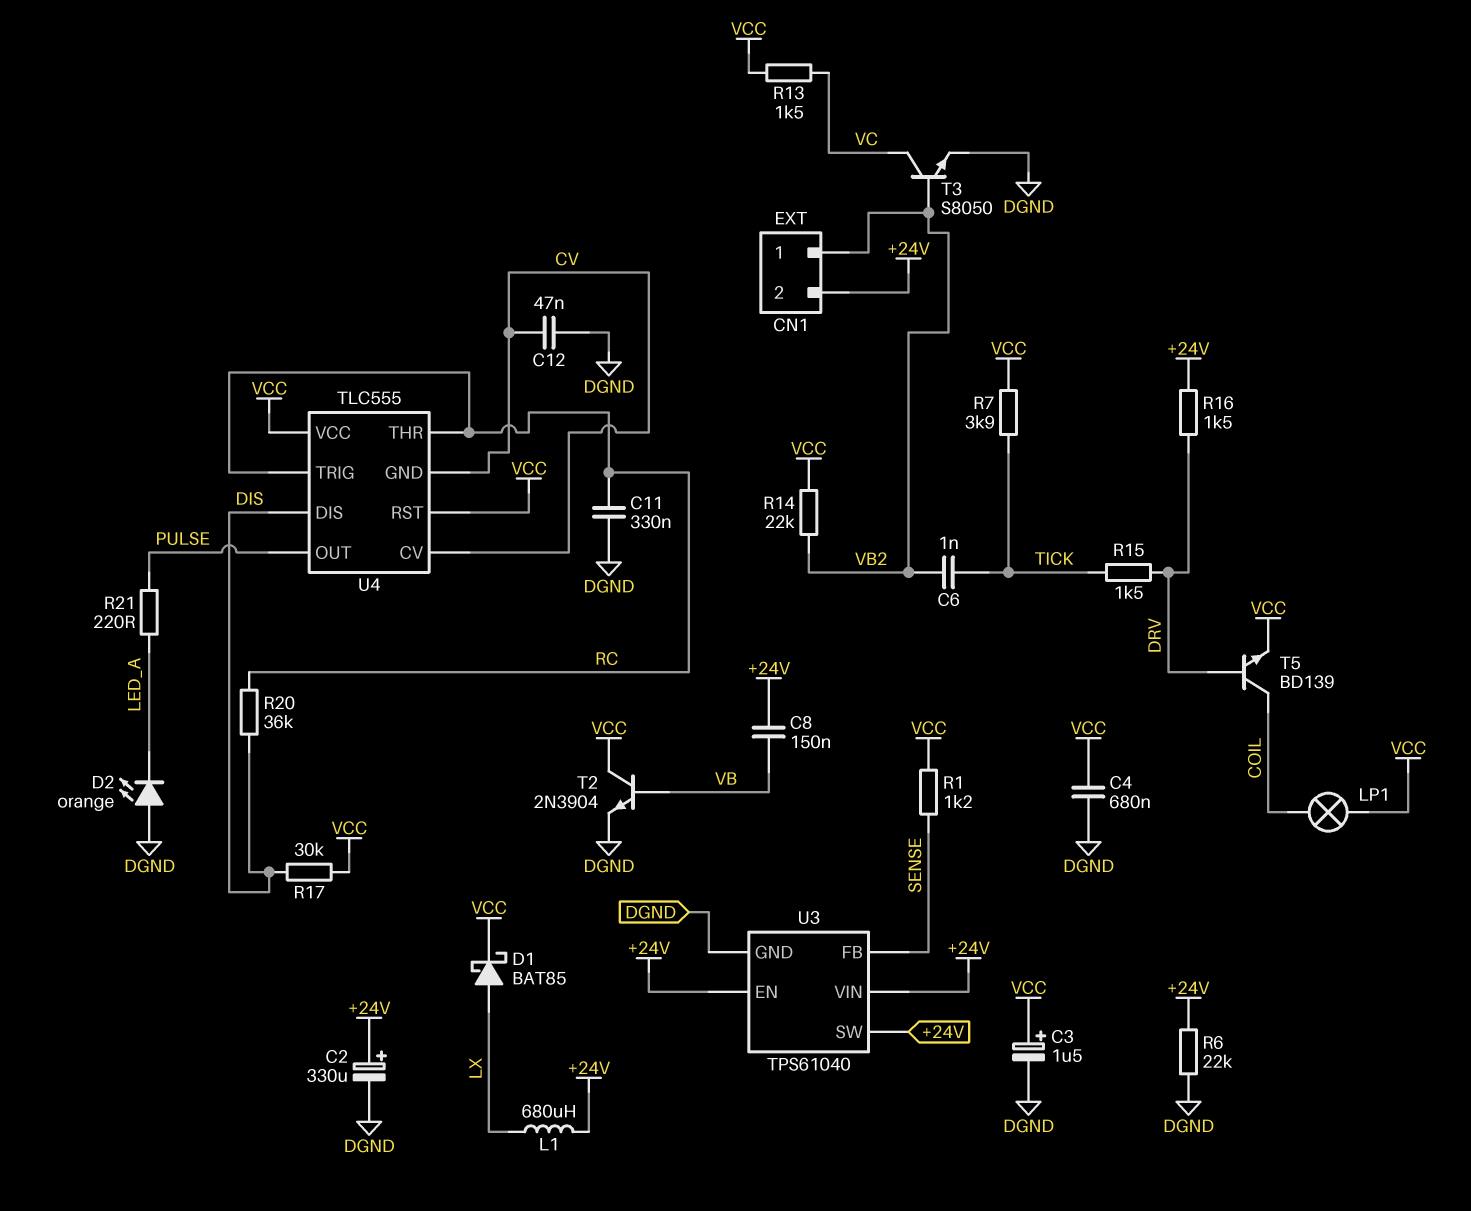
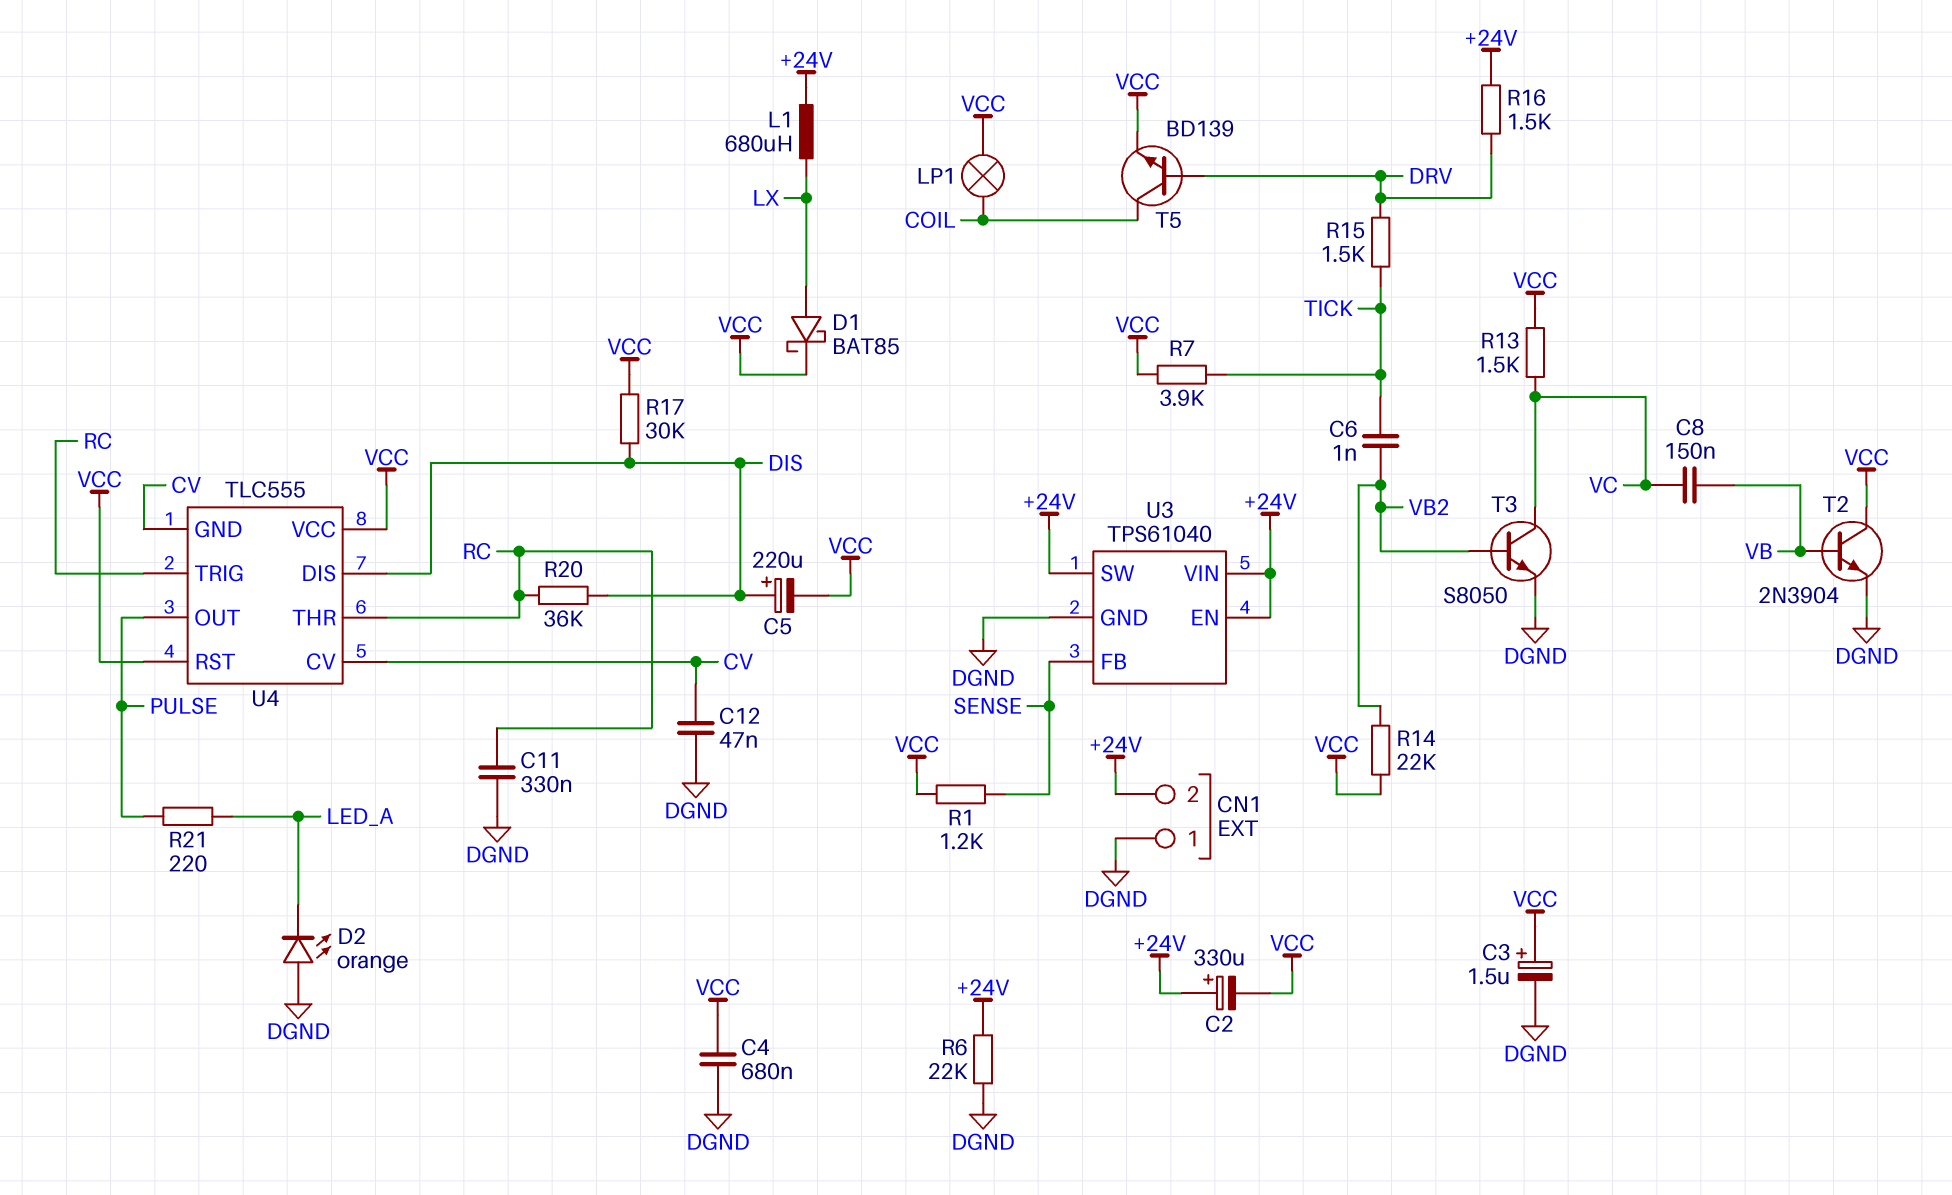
C2: 330uF (plus +24V, minus DGND) -> 330uF (plus +24V, minus VCC)
C5: none -> 220uF (plus DIS, minus VCC)
C8: 150nF (+24V, VB) -> 150nF (VB, VC)
CN1 pin 1: VB2 -> DGND

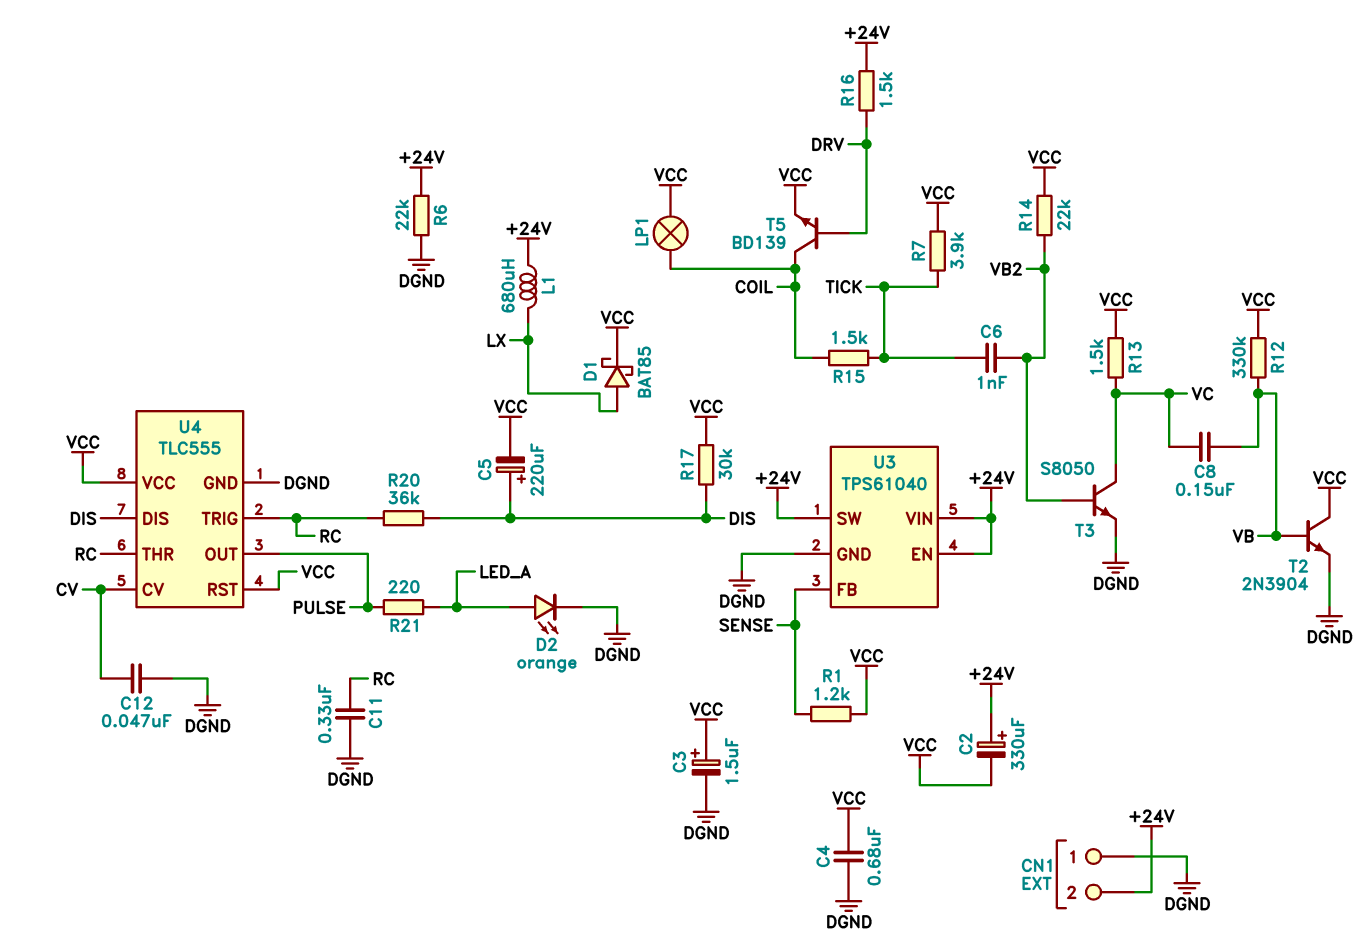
D2: LED orange (A DGND, K LED_A) -> LED orange (A LED_A, K DGND)
R12: none -> 330k (VB, VCC)
R15: 1.5k (DRV, TICK) -> 1.5k (COIL, TICK)
U4 pin GND: CV -> DGND

